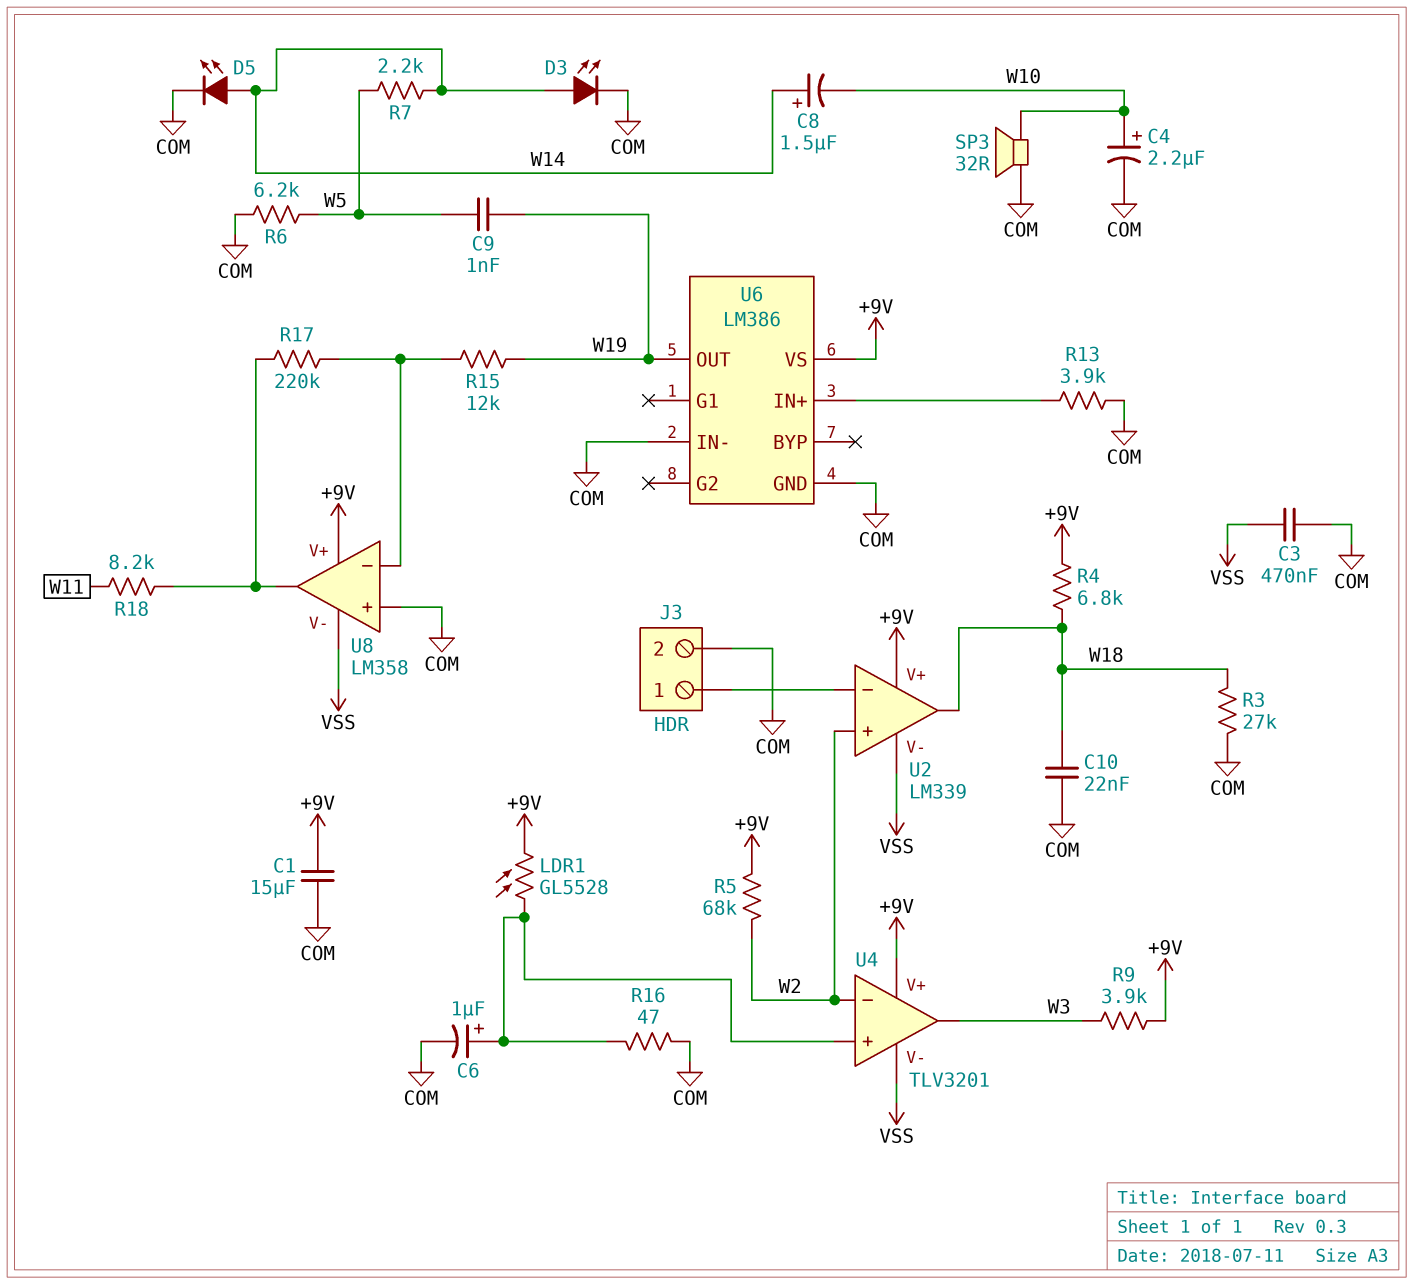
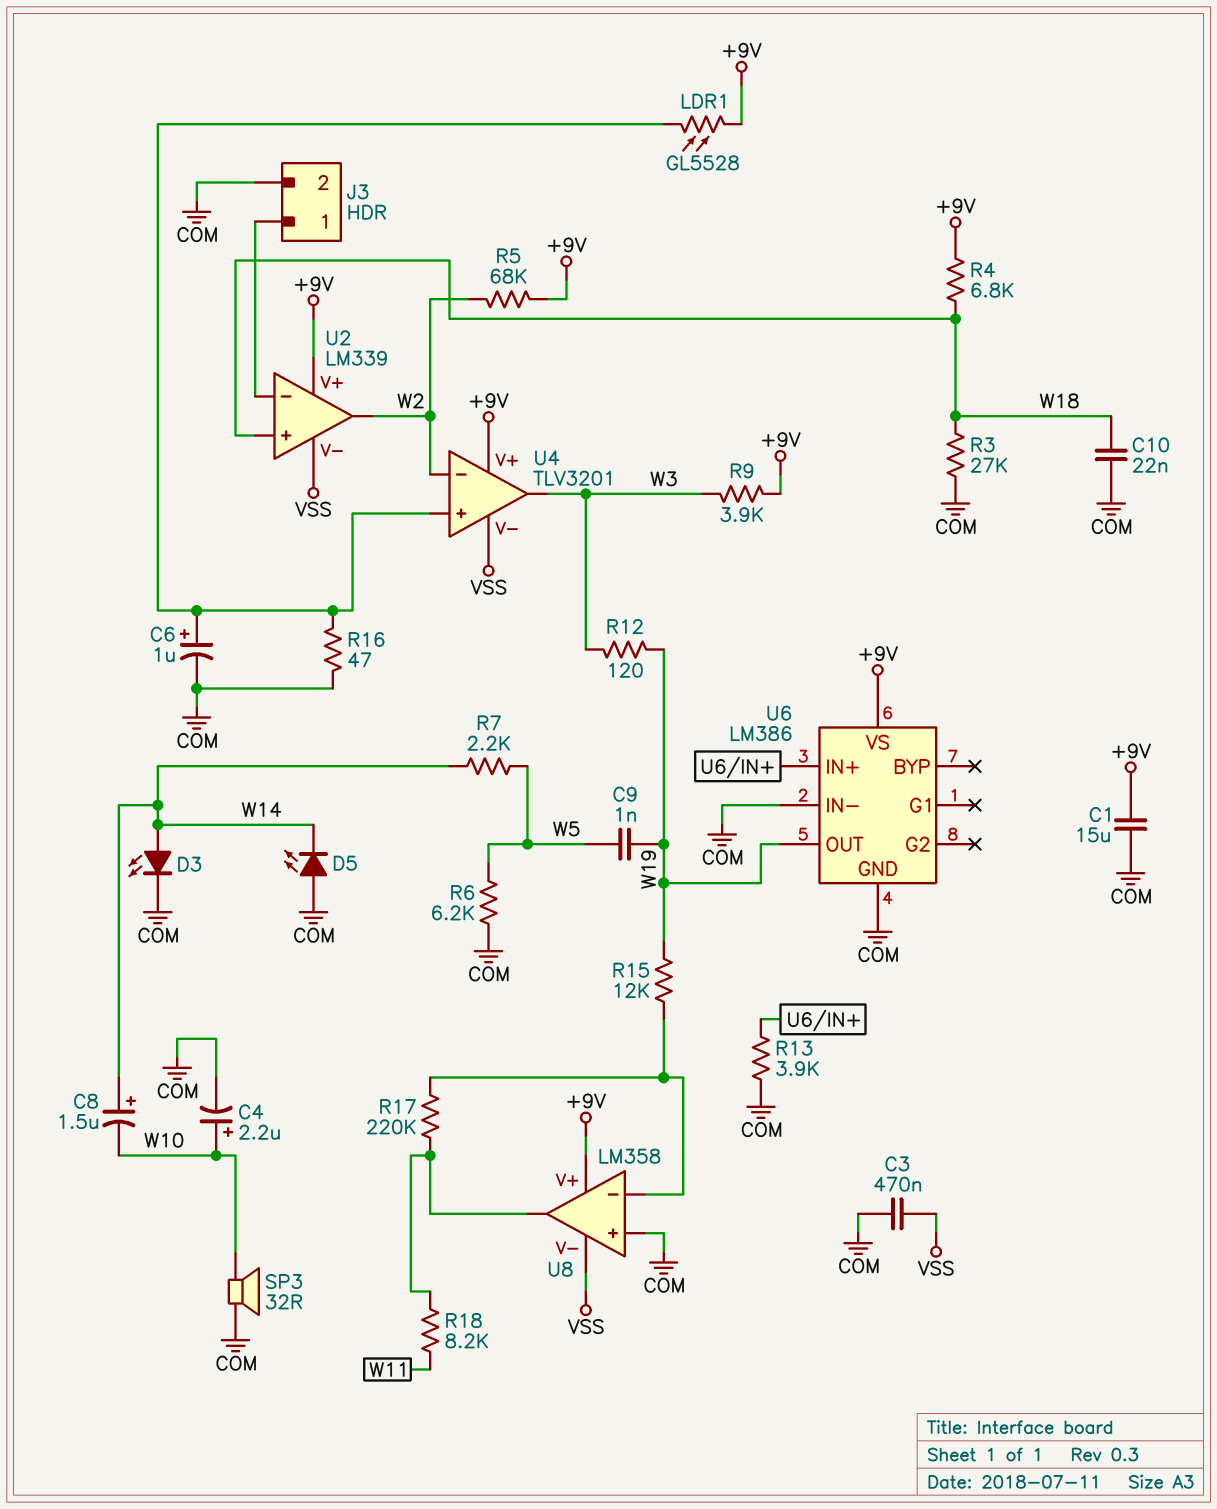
D5: LED (A W14, K COM) -> LED (A COM, K W14)
R12: none -> 120 (W3, W19)
U2 pin in+: W2 -> W18
U2 pin out: W18 -> W2

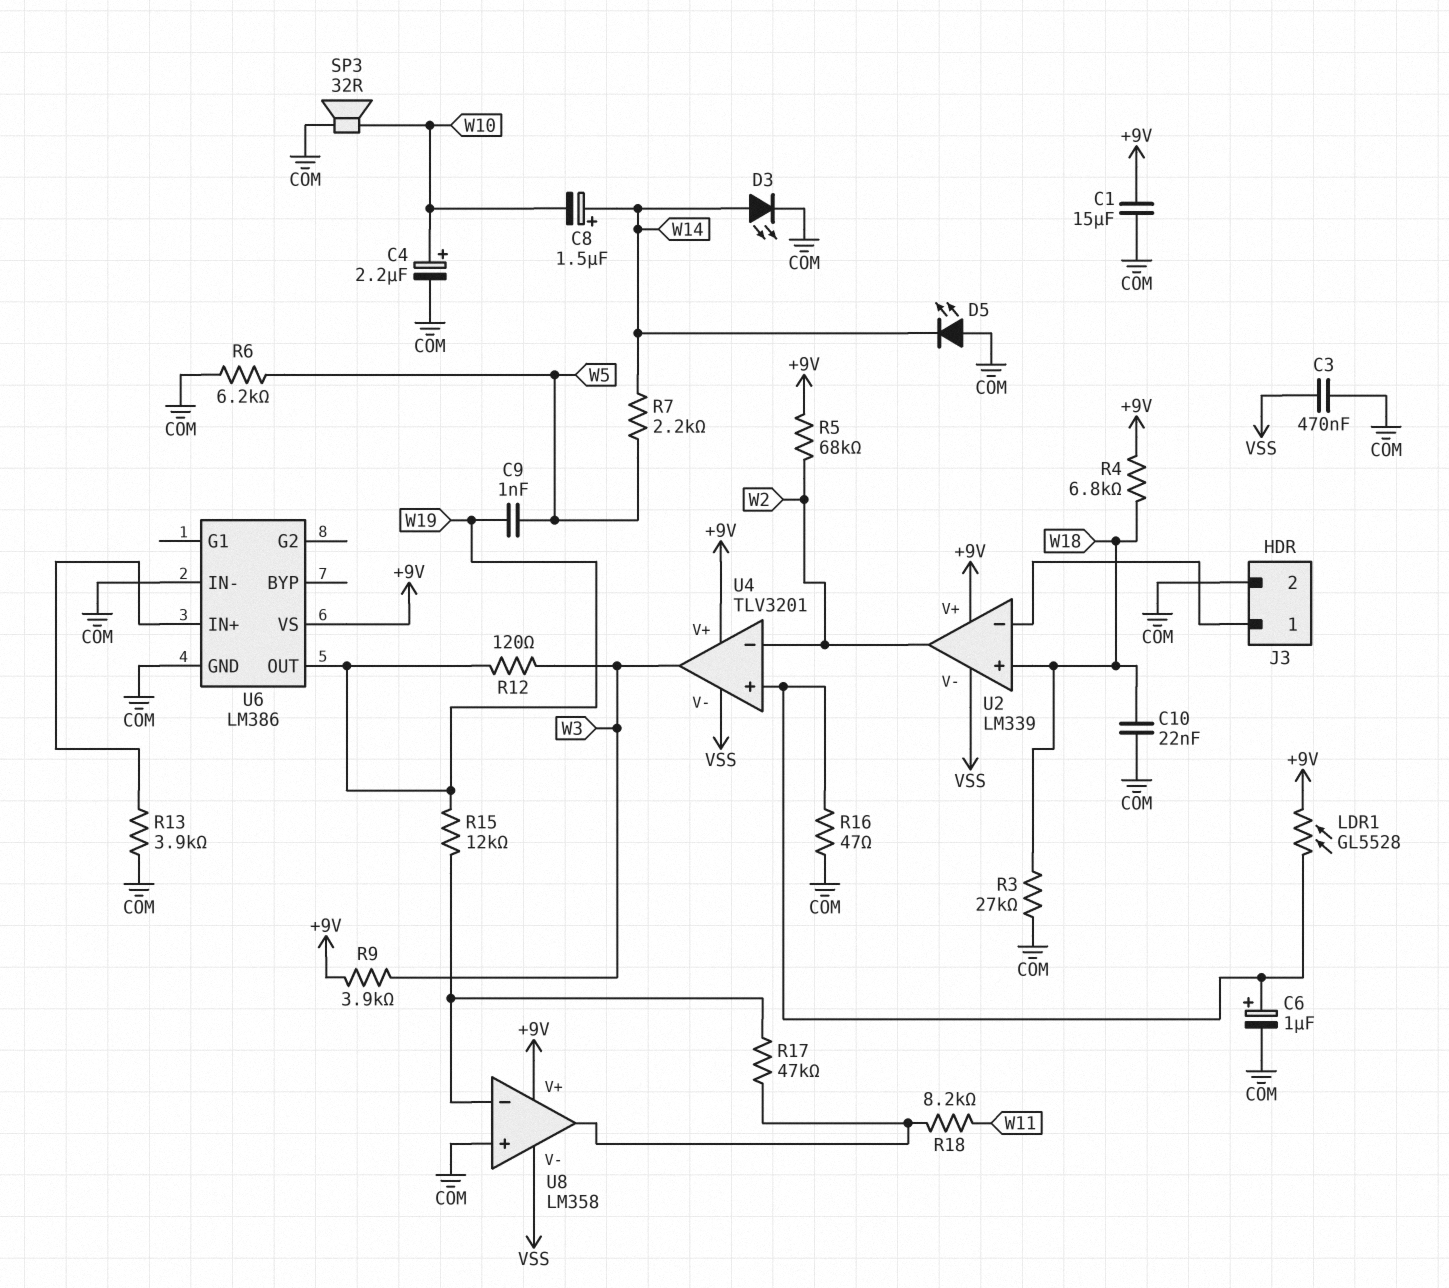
R17: 220k (U8/in-, U8/out) -> 47k (U8/in-, U8/out)

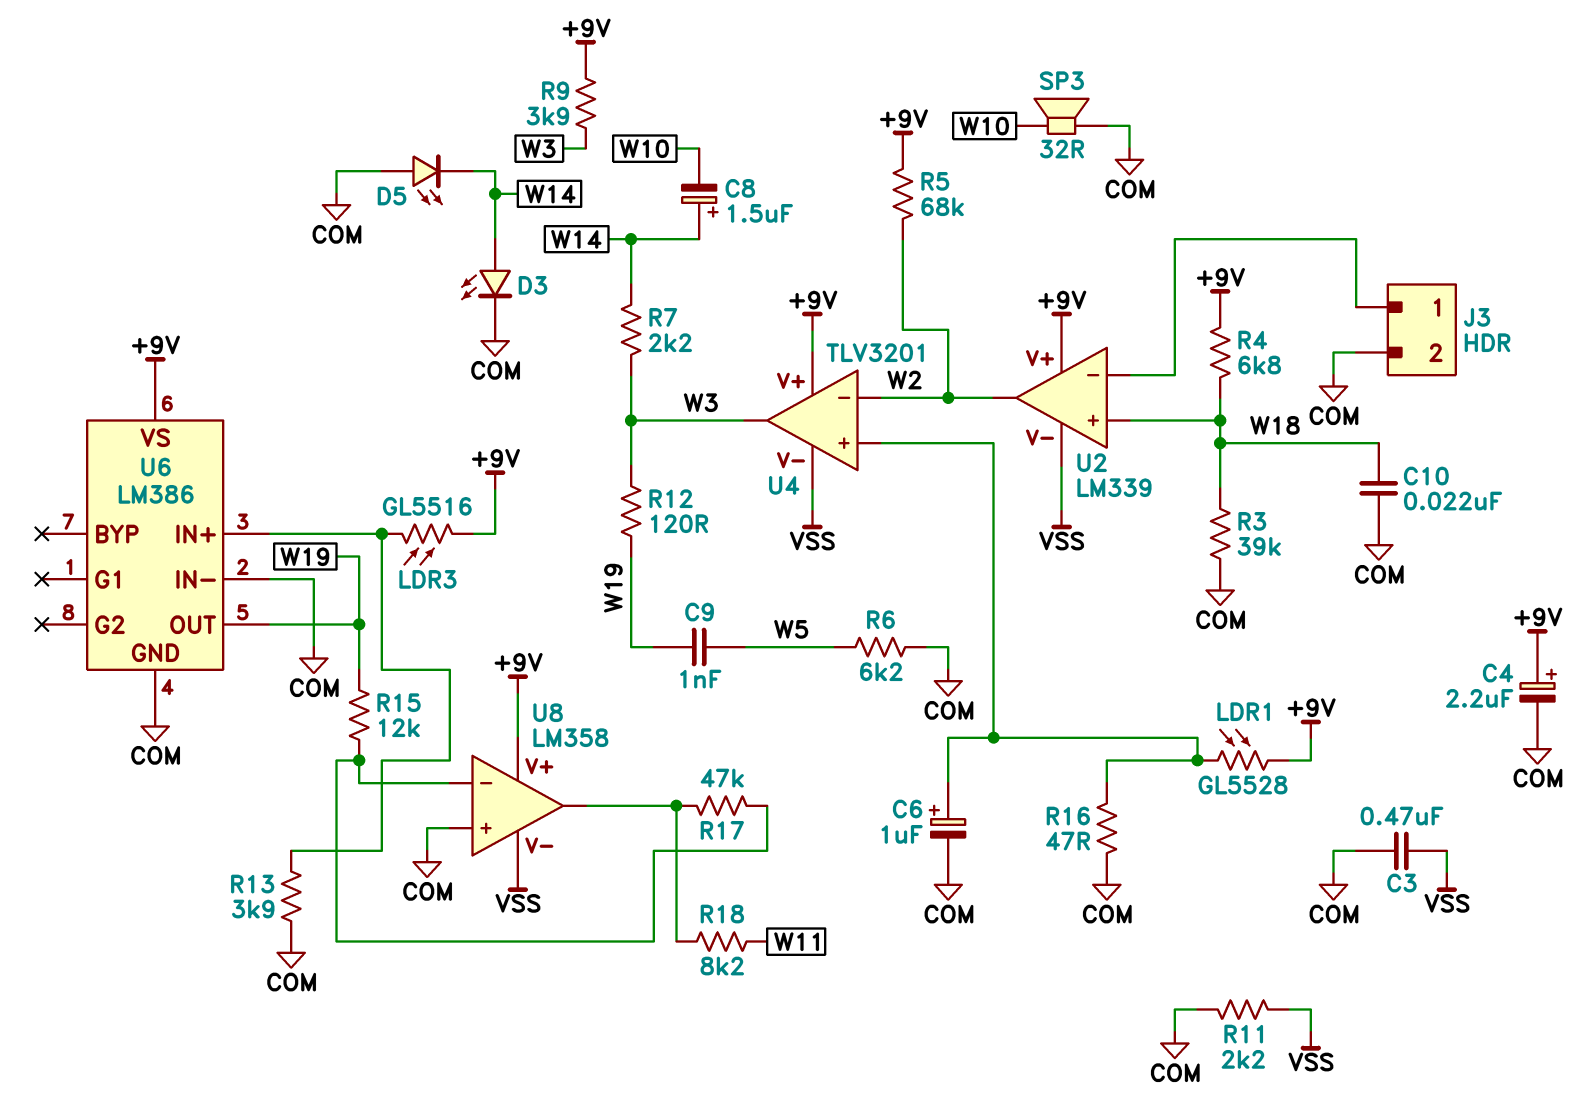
C1: 15uF (+9V, COM) -> none
C4: 2.2uF (plus W10, minus COM) -> 2.2uF (plus +9V, minus COM)
LDR3: none -> GL5516 (+9V, U6/IN+)
R3: 27k (COM, W18) -> 39k (COM, W18)
R7: 2.2k (W5, W14) -> 2.2k (W3, W14)
R11: none -> 2.2k (COM, VSS)

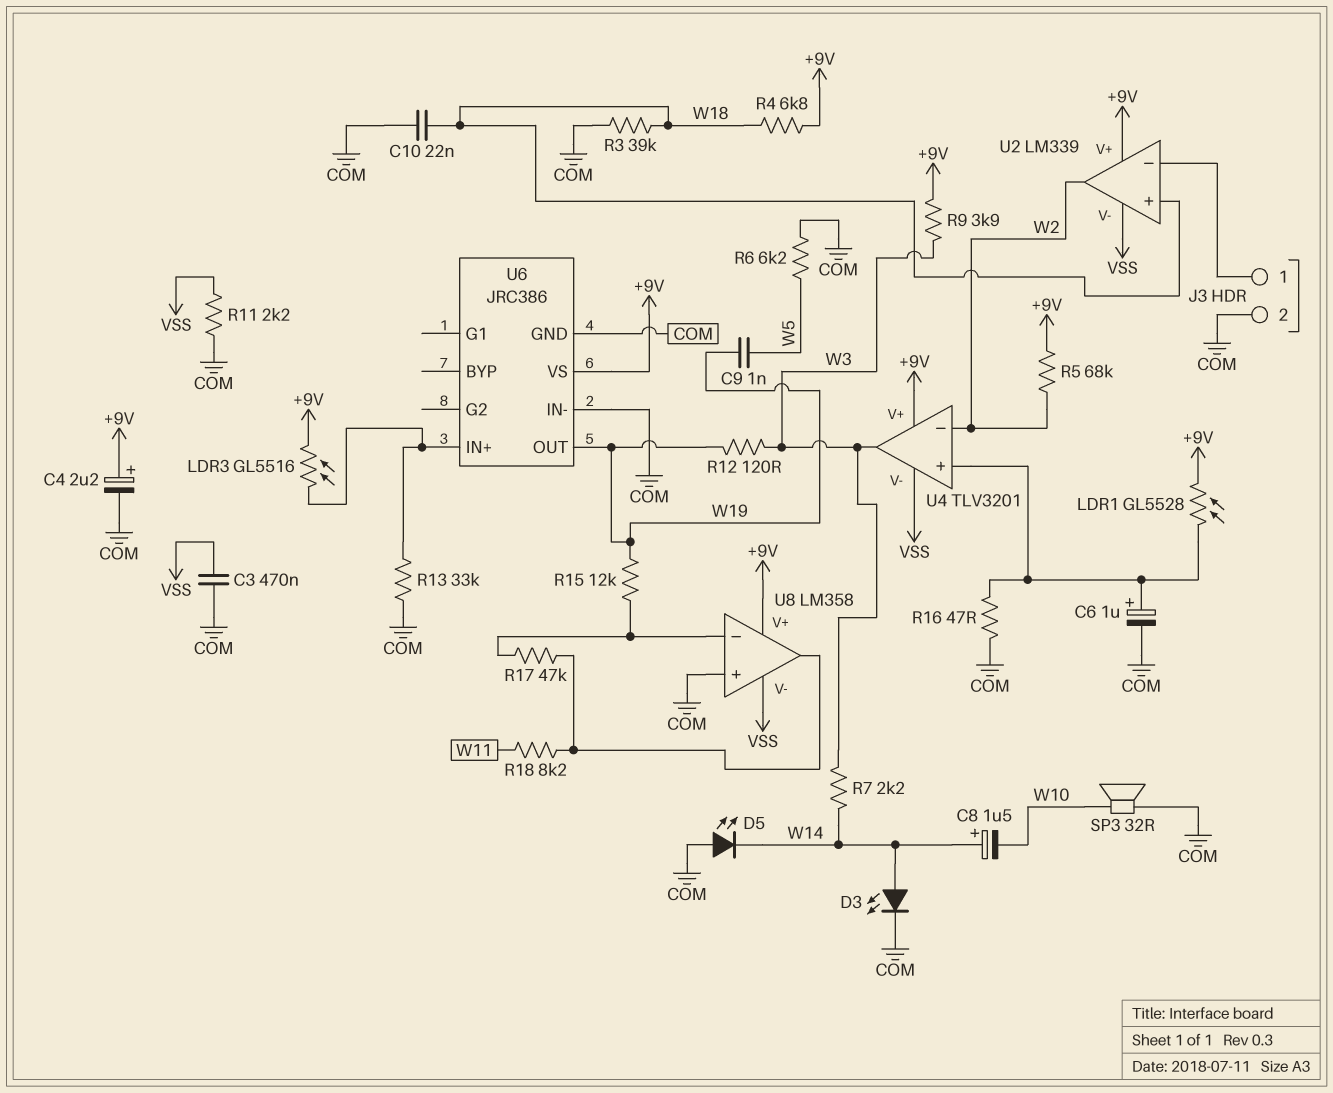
R13: 3.9k (COM, U6/IN+) -> 33k (COM, U6/IN+)
U6: LM386 -> JRC386

